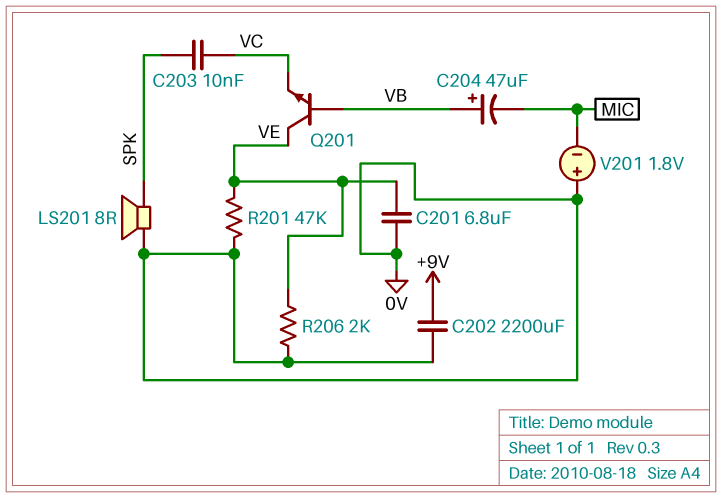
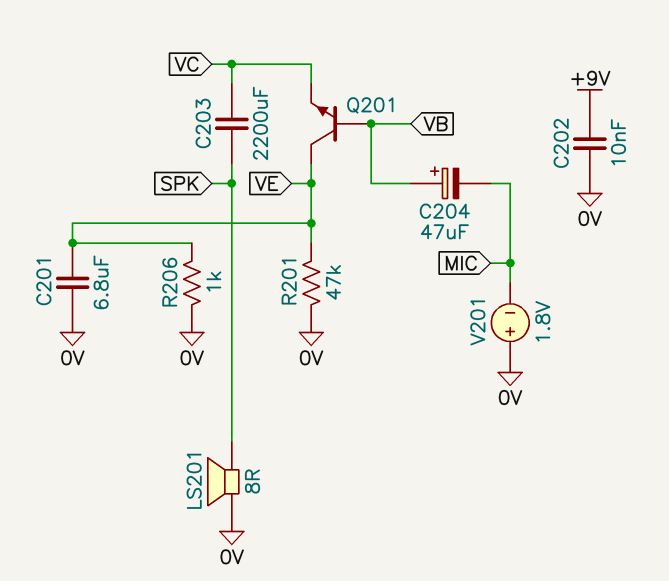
C202: 2200uF (+9V, 0V) -> 10nF (+9V, 0V)
C203: 10nF (SPK, VC) -> 2200uF (SPK, VC)
R206: 2k (0V, VE) -> 1k (0V, VE)

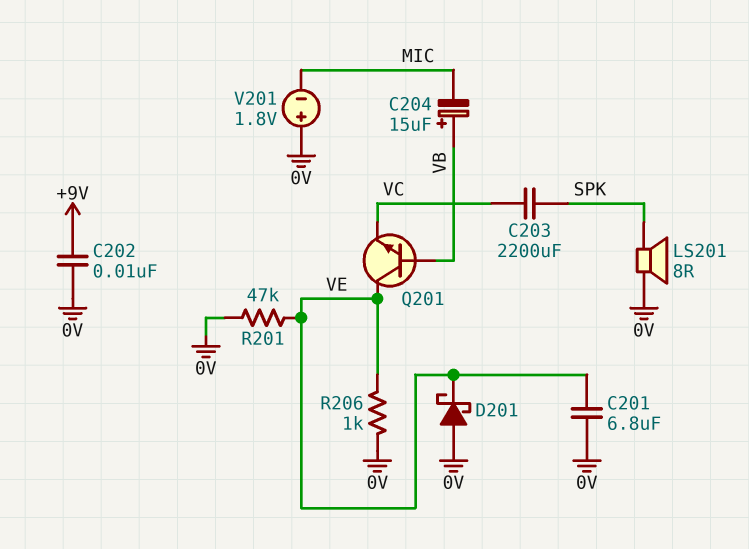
C204: 47uF (plus VB, minus MIC) -> 15uF (plus VB, minus MIC)
D201: none -> schottky (A 0V, K VE)

